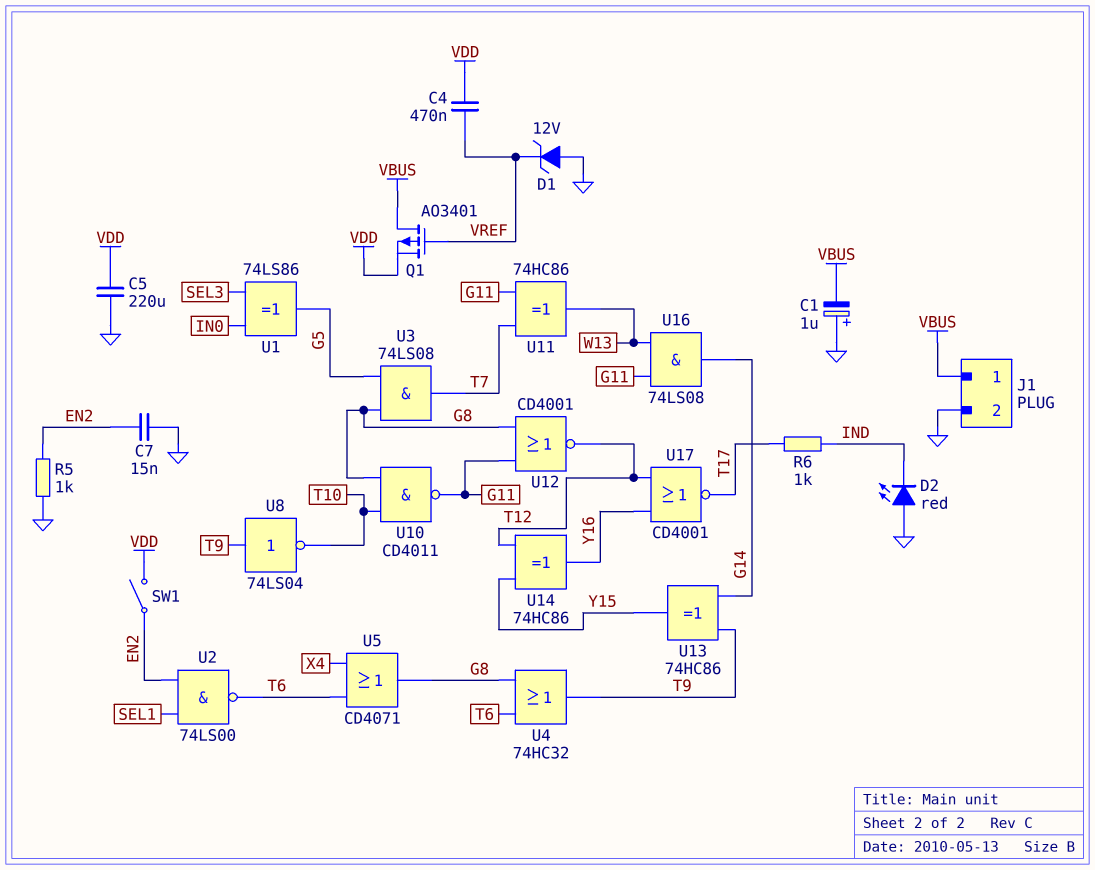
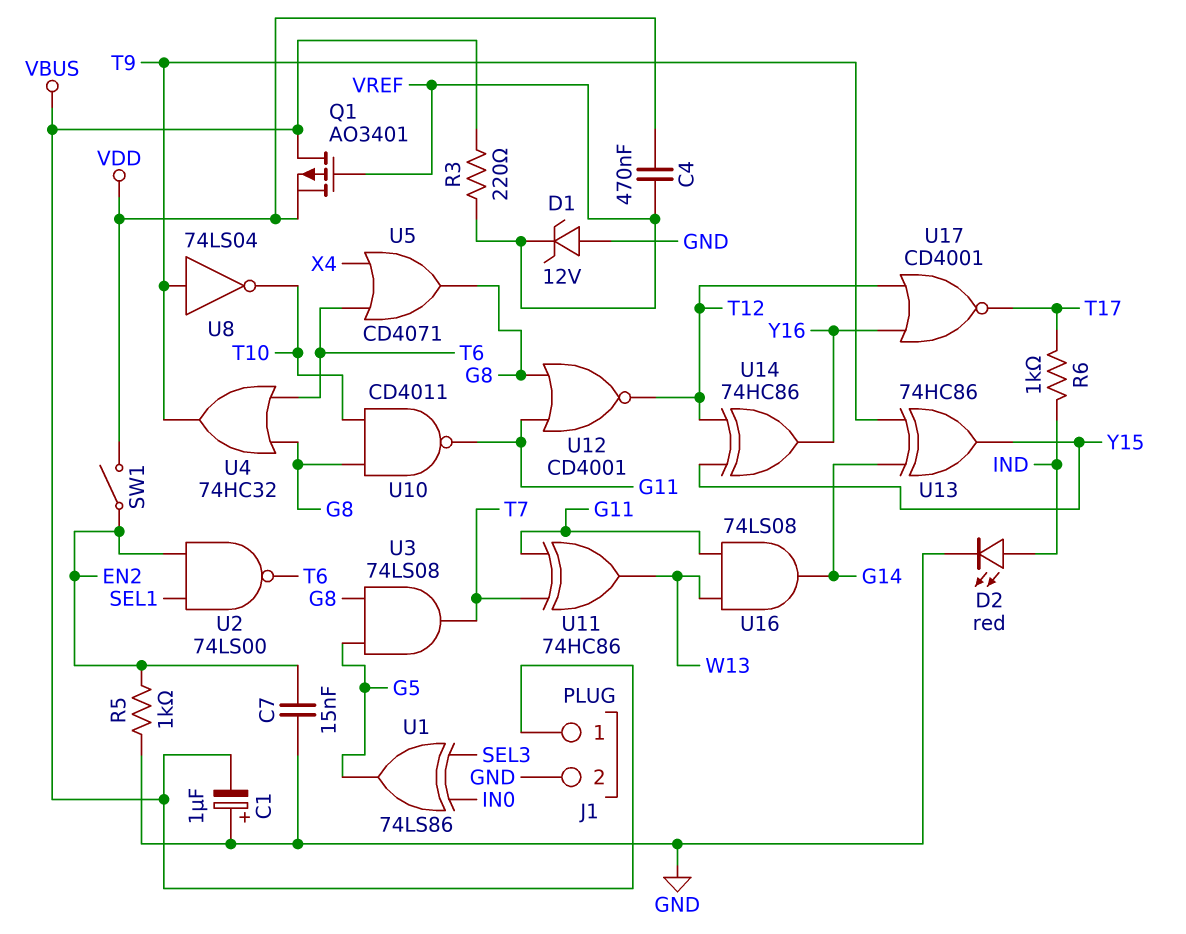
C5: 220uF (GND, VDD) -> none
D2: LED red (A GND, K IND) -> LED red (A IND, K GND)
R3: none -> 220 (VBUS, VREF)

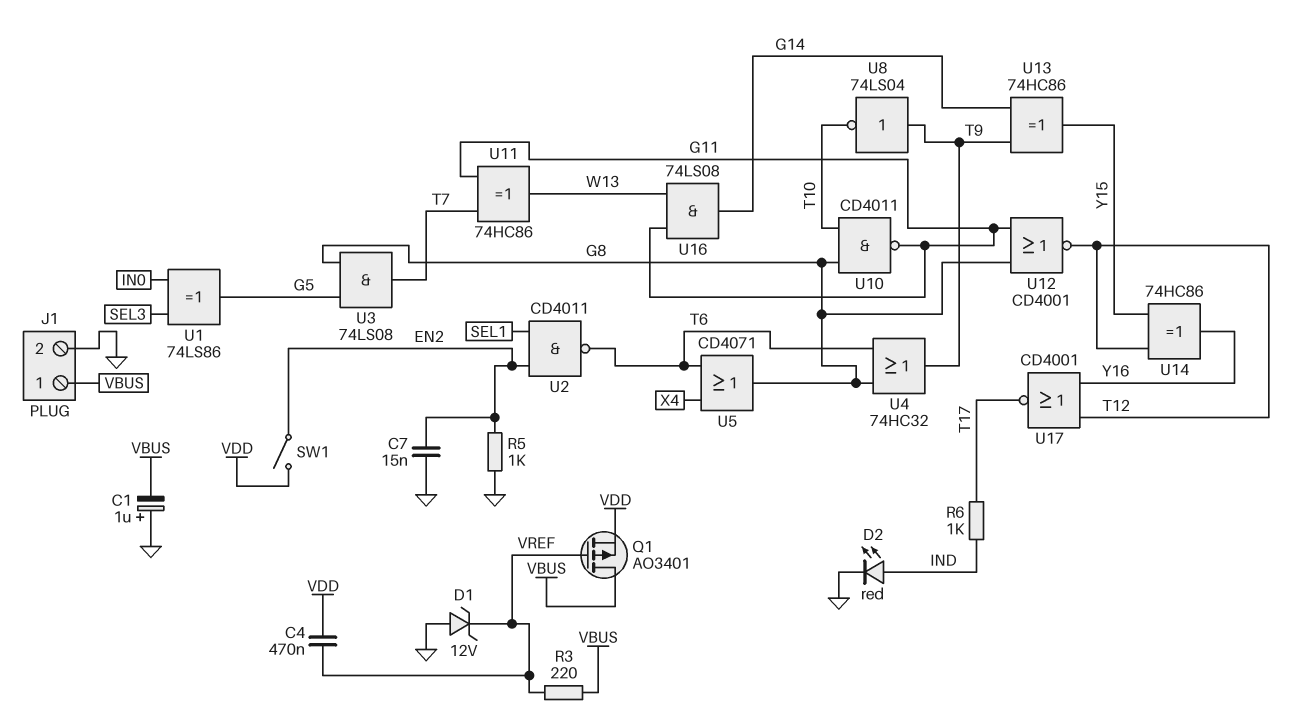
U2: NAND 74LS00 (in EN2, in SEL1, out T6) -> NAND CD4011 (in EN2, in SEL1, out T6)

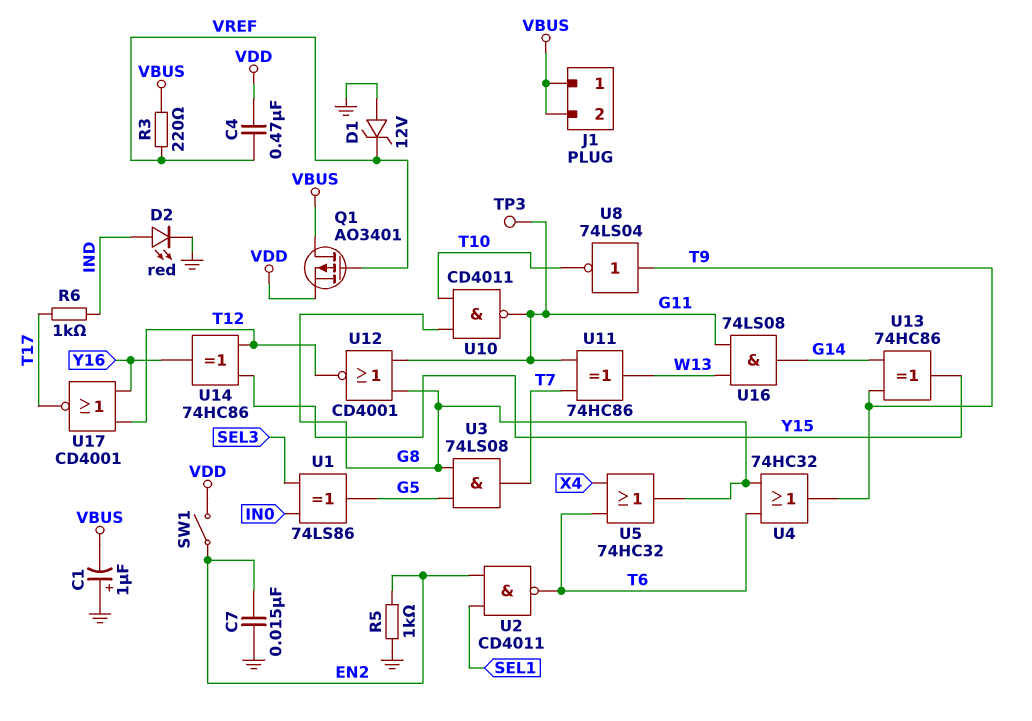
J1 pin 2: GND -> VBUS
TP3: none -> test point (G11)
U5: OR CD4071 (in T6, in X4, out G8) -> OR 74HC32 (in T6, in X4, out G8)

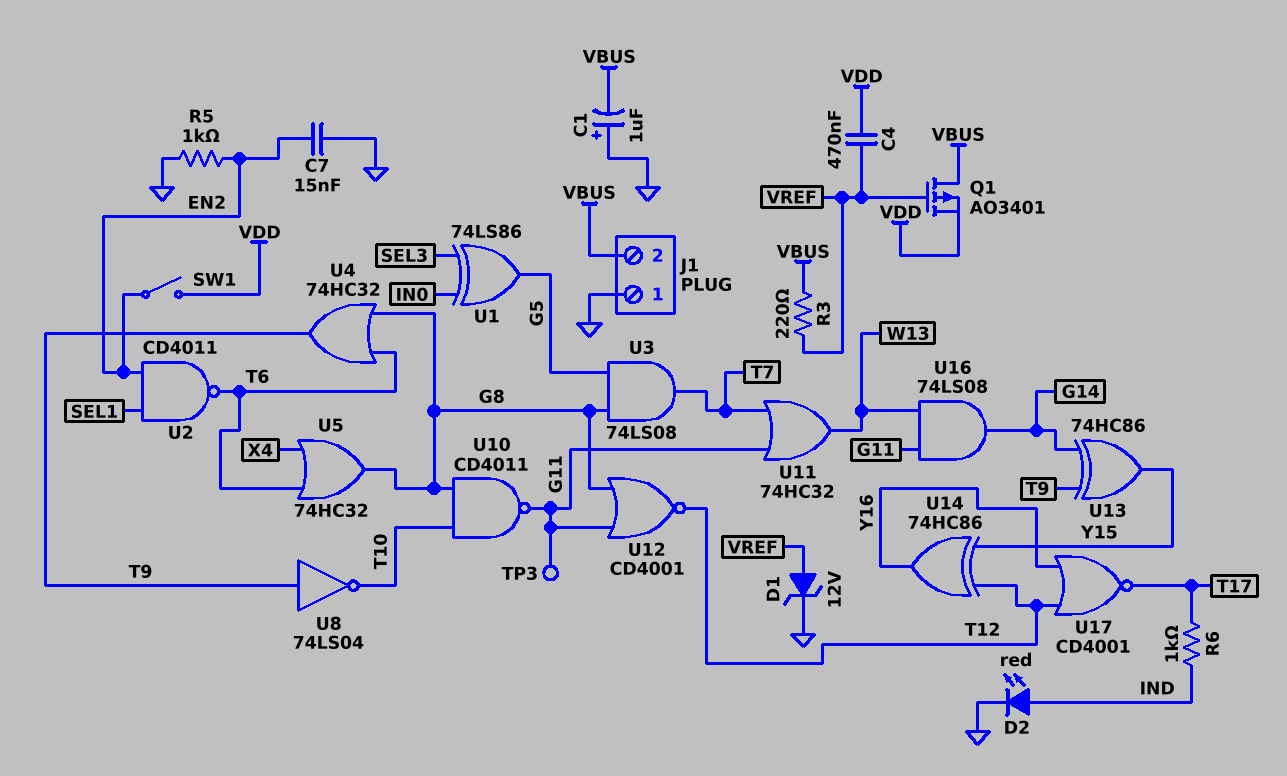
D1: zener 12V (A GND, K VREF) -> zener 12V (A VREF, K GND)
J1 pin 1: VBUS -> GND
U11: XOR 74HC86 (in G11, in T7, out W13) -> OR 74HC32 (in G11, in T7, out W13)

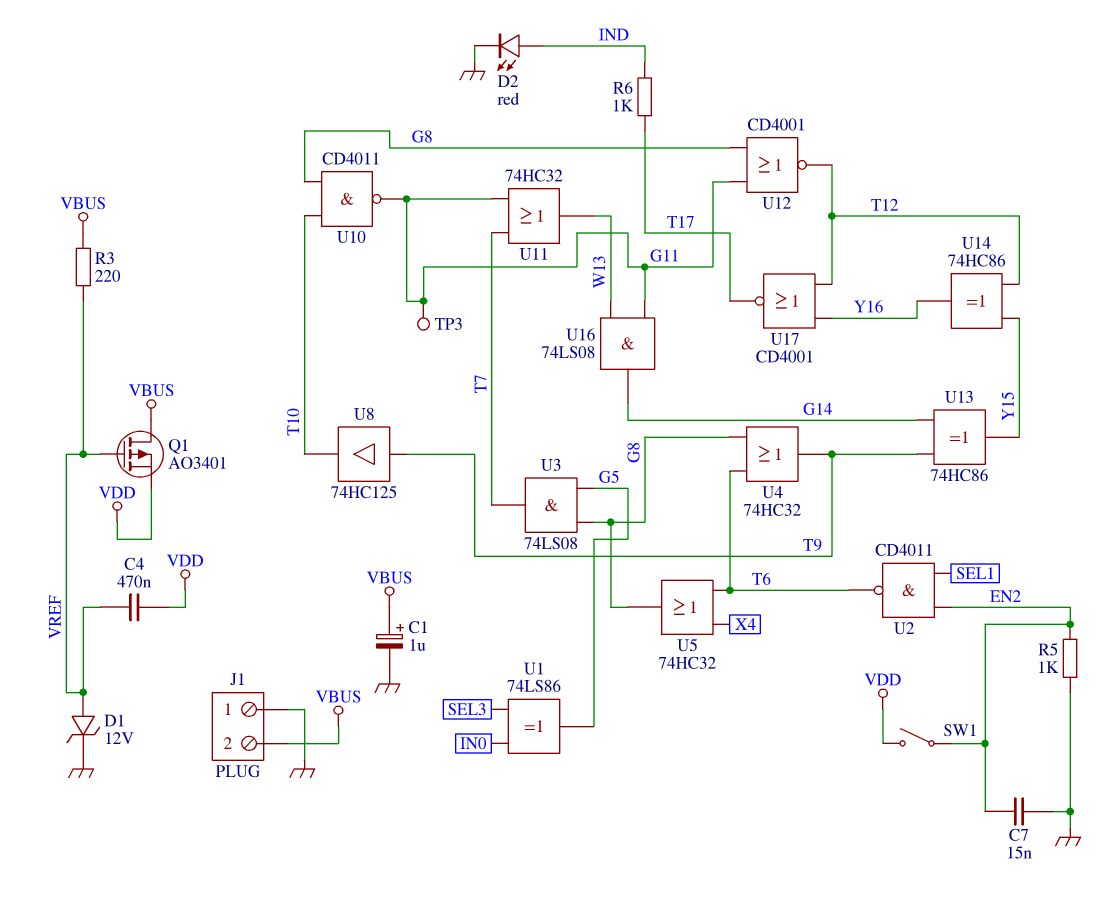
C1: 1uF (plus GND, minus VBUS) -> 1uF (plus VBUS, minus GND)
U8: NOT 74LS04 (in T9, out T10) -> buffer 74HC125 (in T9, out T10)

